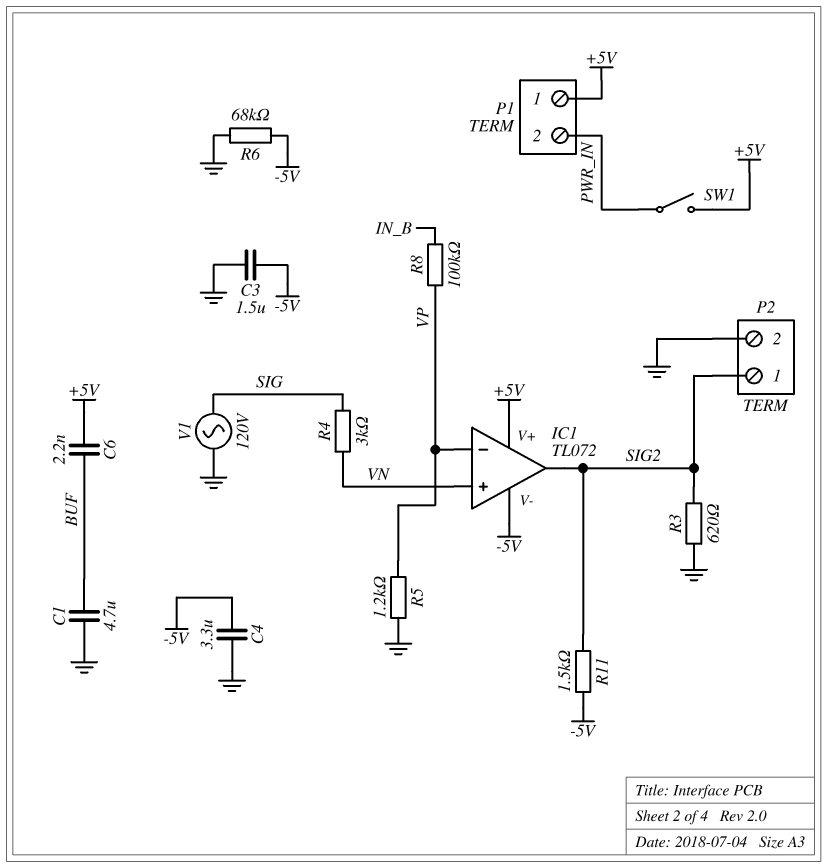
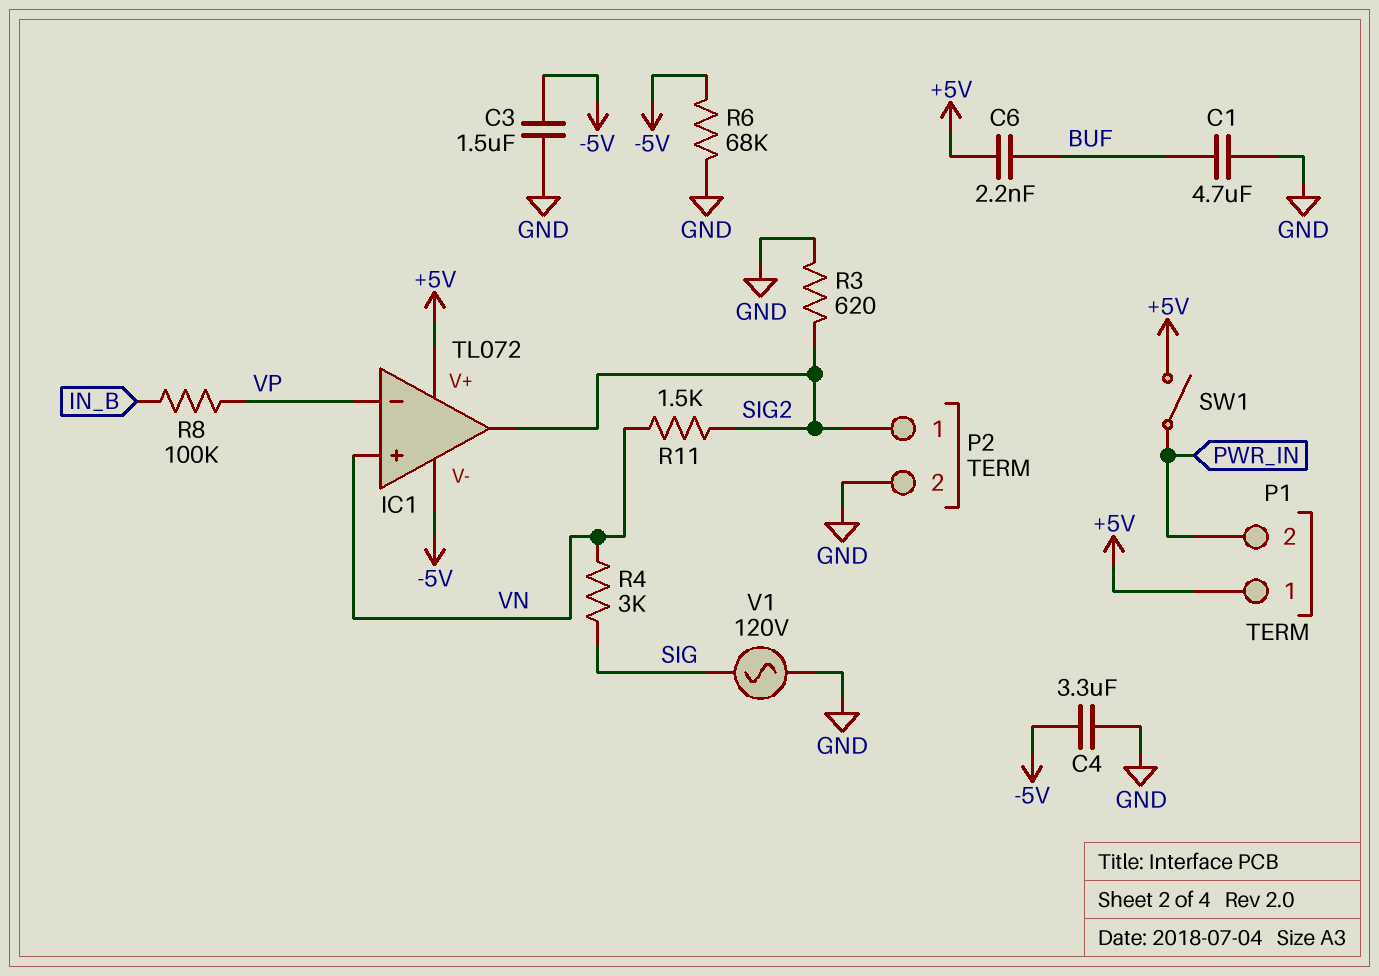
R5: 1.2k (GND, VP) -> none
R11: 1.5k (-5V, SIG2) -> 1.5k (SIG2, VN)

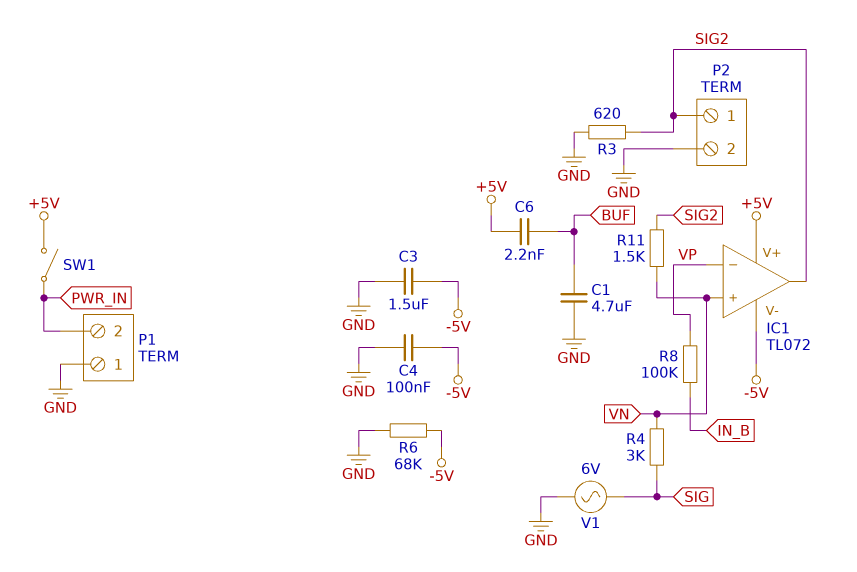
C4: 3.3uF (-5V, GND) -> 100nF (-5V, GND)
P1 pin 1: +5V -> GND
V1: AC 120V (GND, SIG) -> AC 6V (GND, SIG)

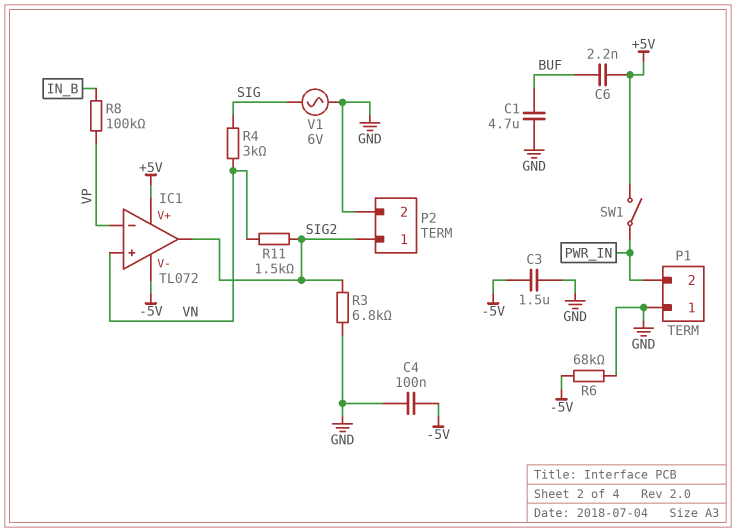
R3: 620 (GND, SIG2) -> 6.8k (GND, SIG2)

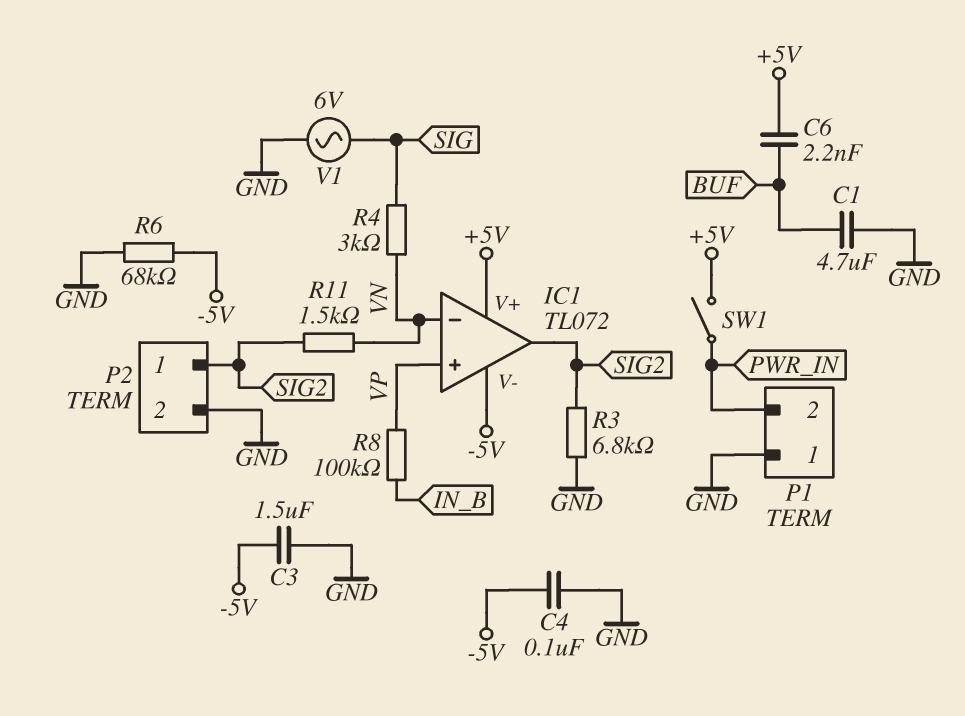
IC1 pin in+: VN -> VP
IC1 pin in-: VP -> VN

